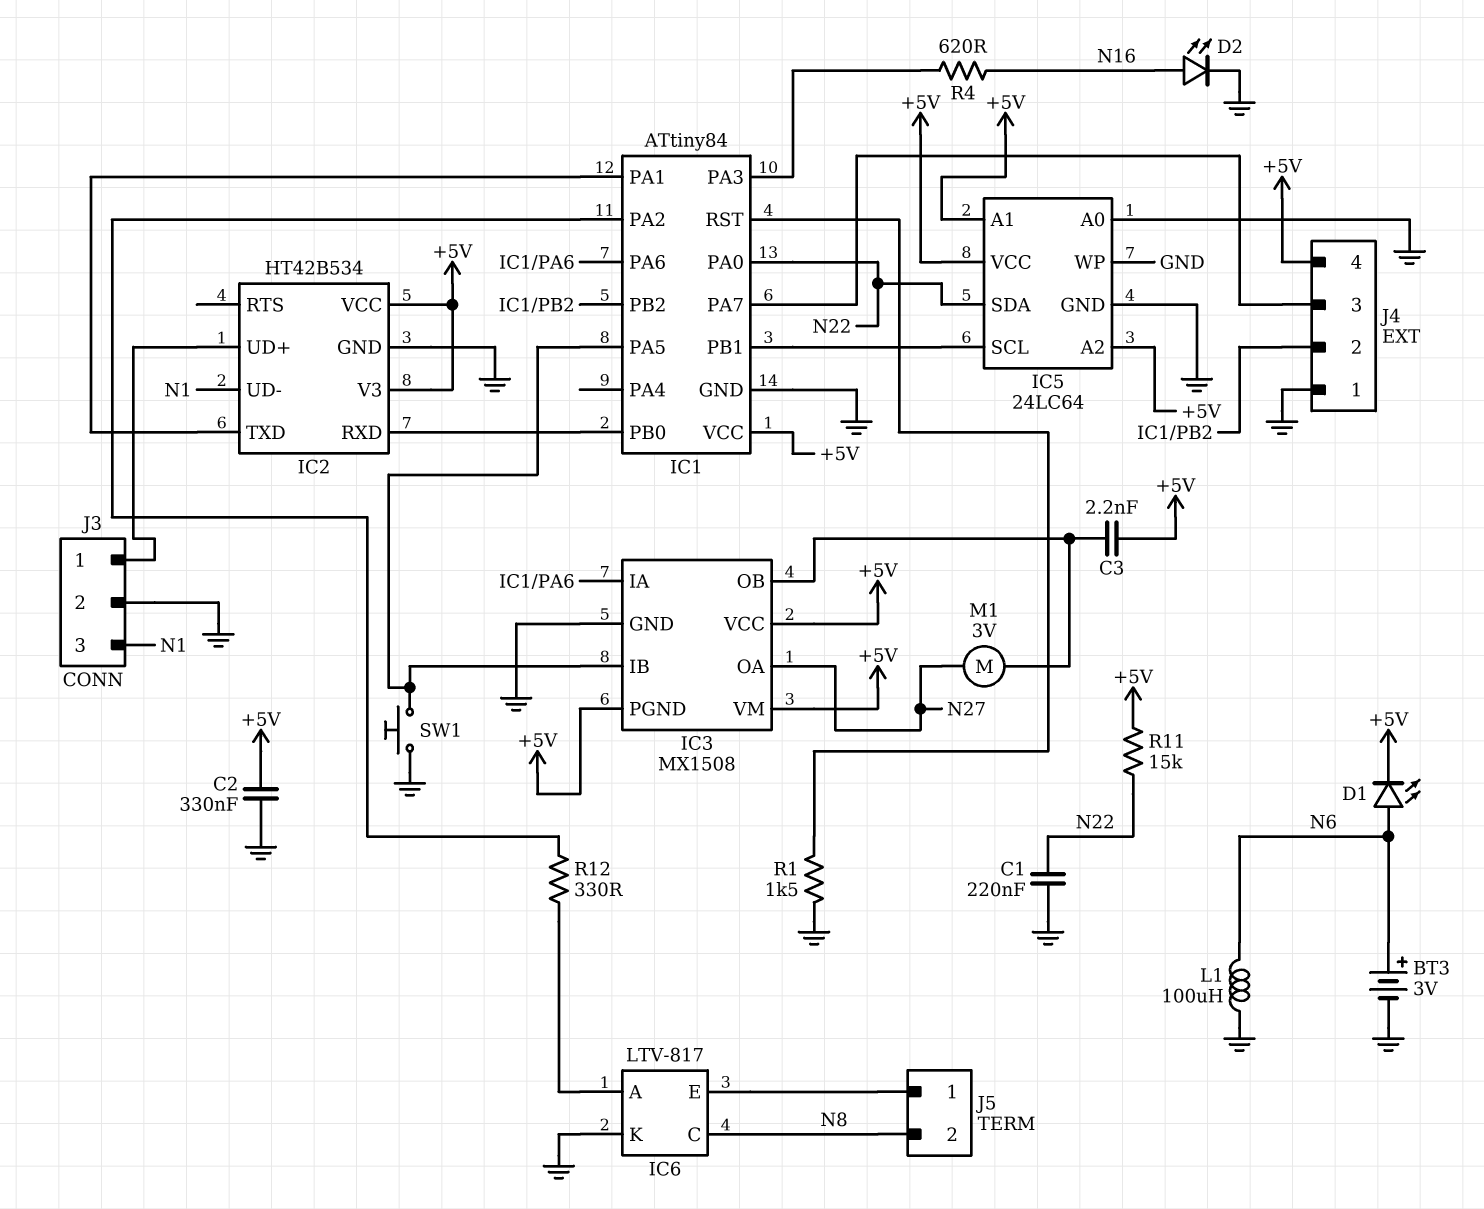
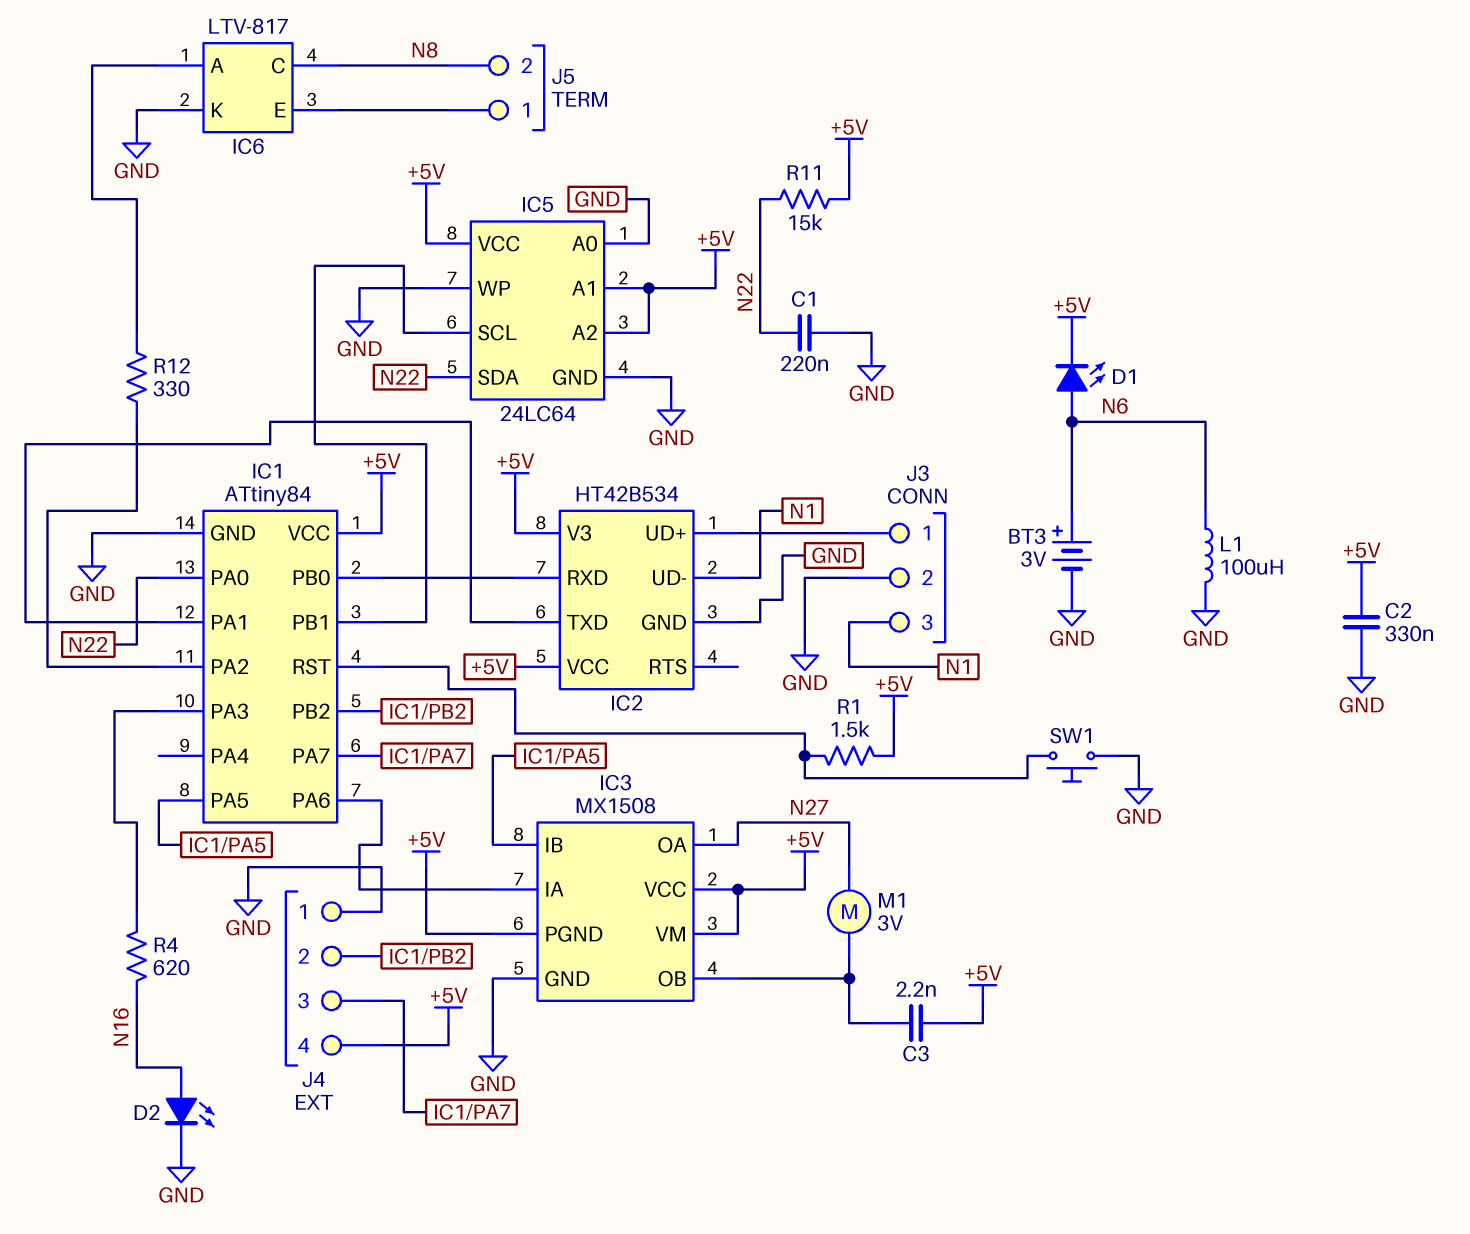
R1: 1.5k (GND, IC1/RST) -> 1.5k (+5V, IC1/RST)
SW1: button (GND, IC1/PA5) -> button (GND, IC1/RST)

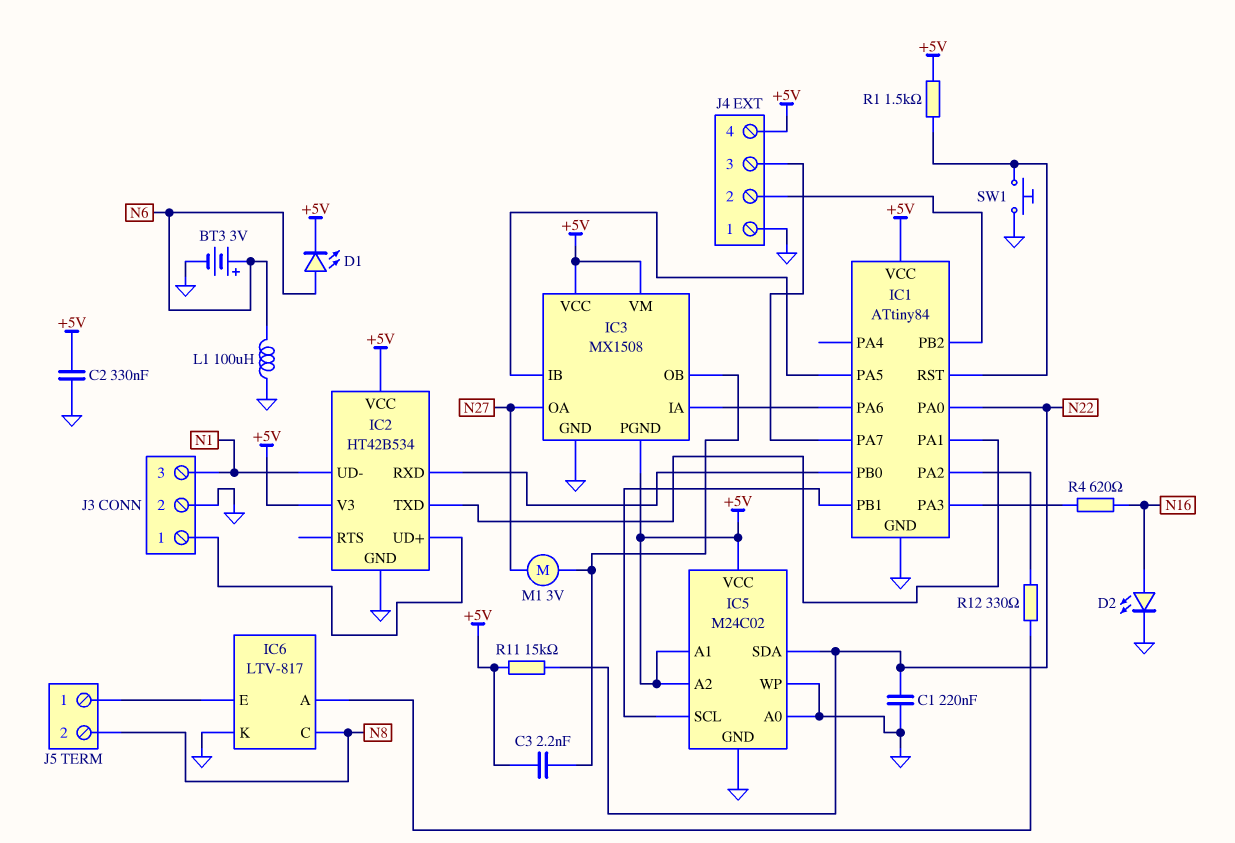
IC5: 24LC64 -> M24C02

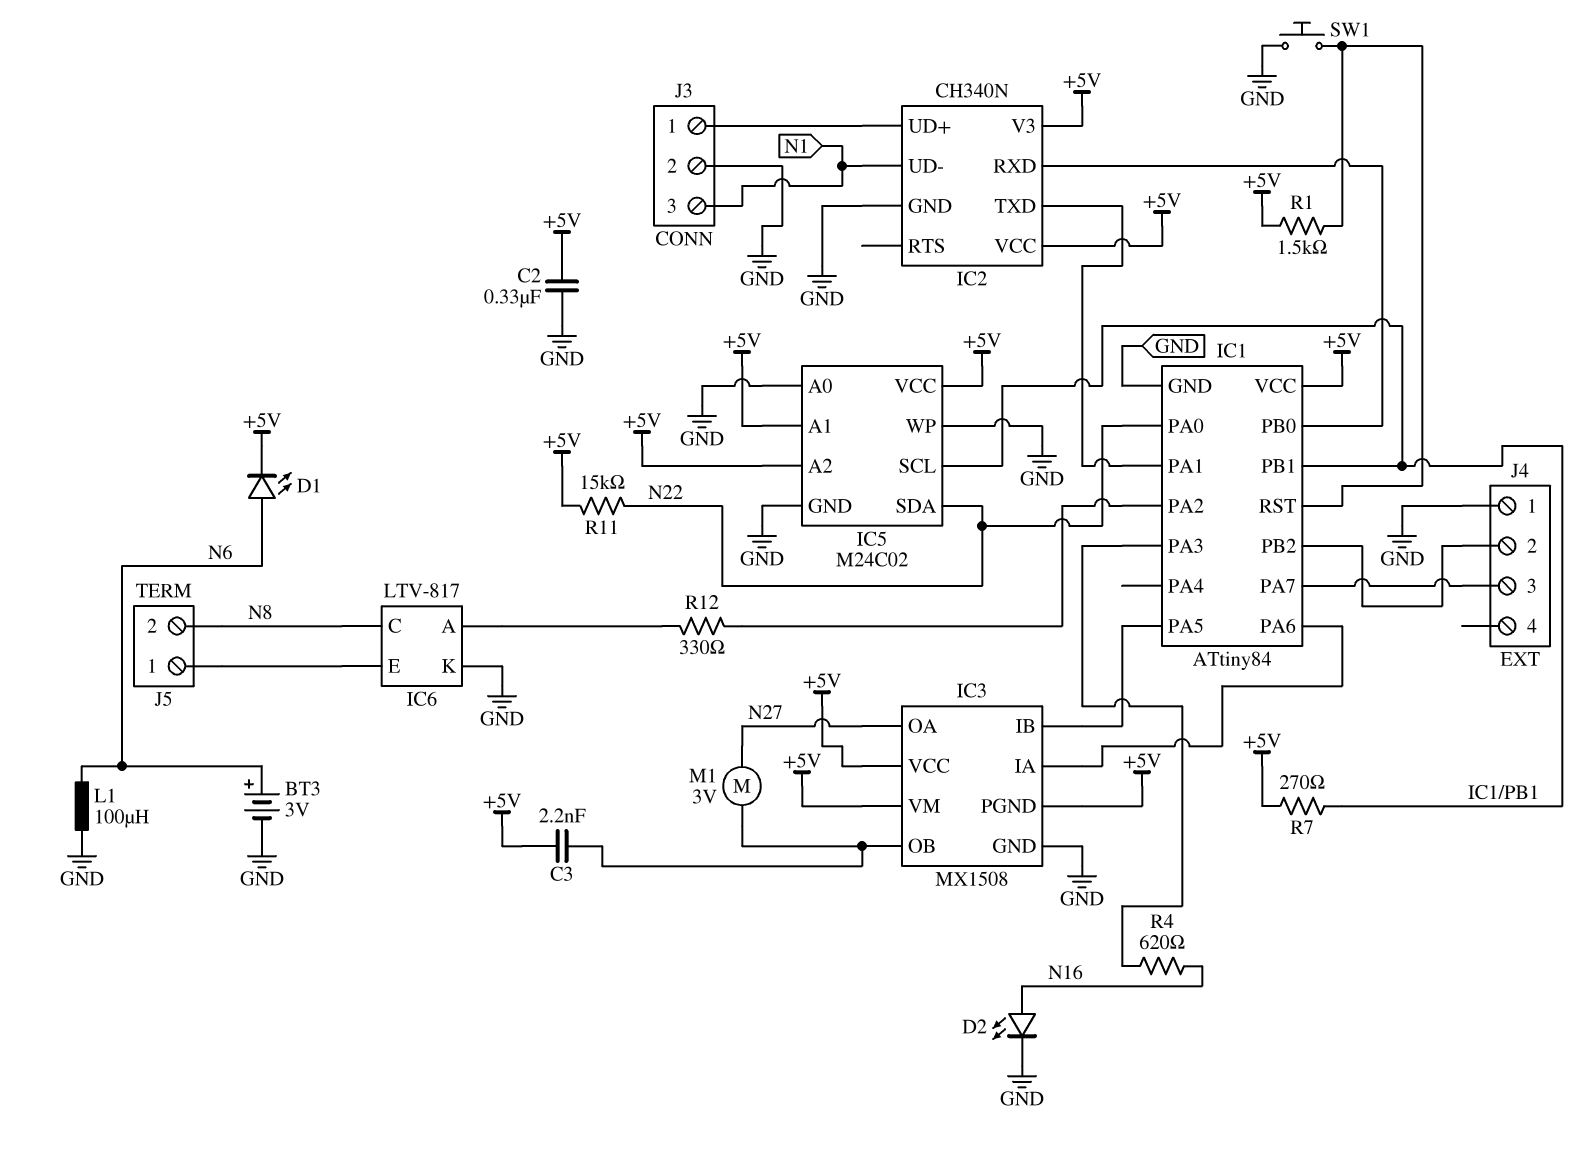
C1: 220nF (GND, N22) -> none
IC2: HT42B534 -> CH340N
J4 pin 4: +5V -> none
R7: none -> 270 (+5V, IC1/PB1)

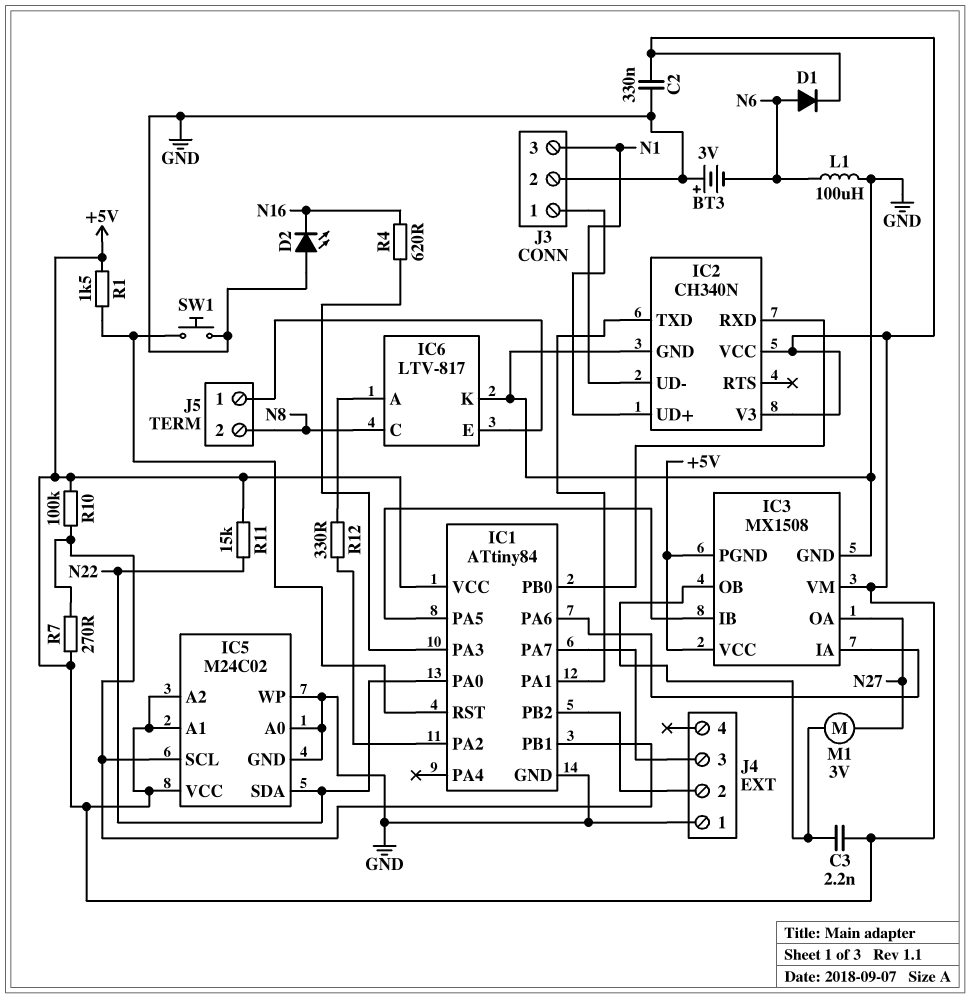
BT3: 3V (plus N6, minus GND) -> 3V (plus GND, minus N6)
D1: LED (A N6, K +5V) -> diode (A N6, K +5V)
D2: LED (A N16, K GND) -> LED (A GND, K N16)
R10: none -> 100k (+5V, IC1/PB1)

